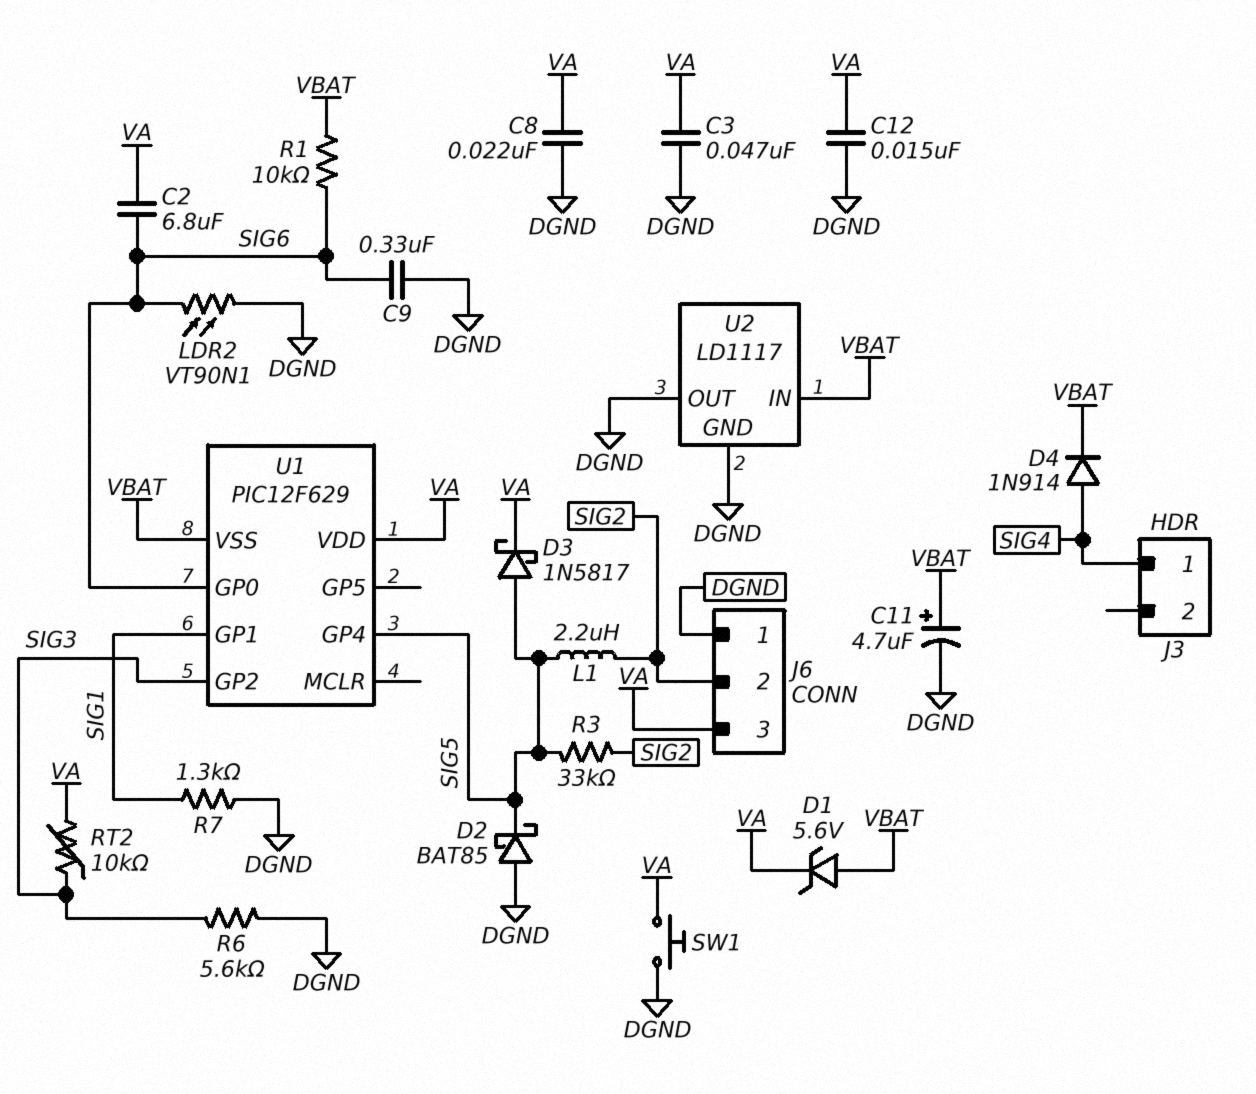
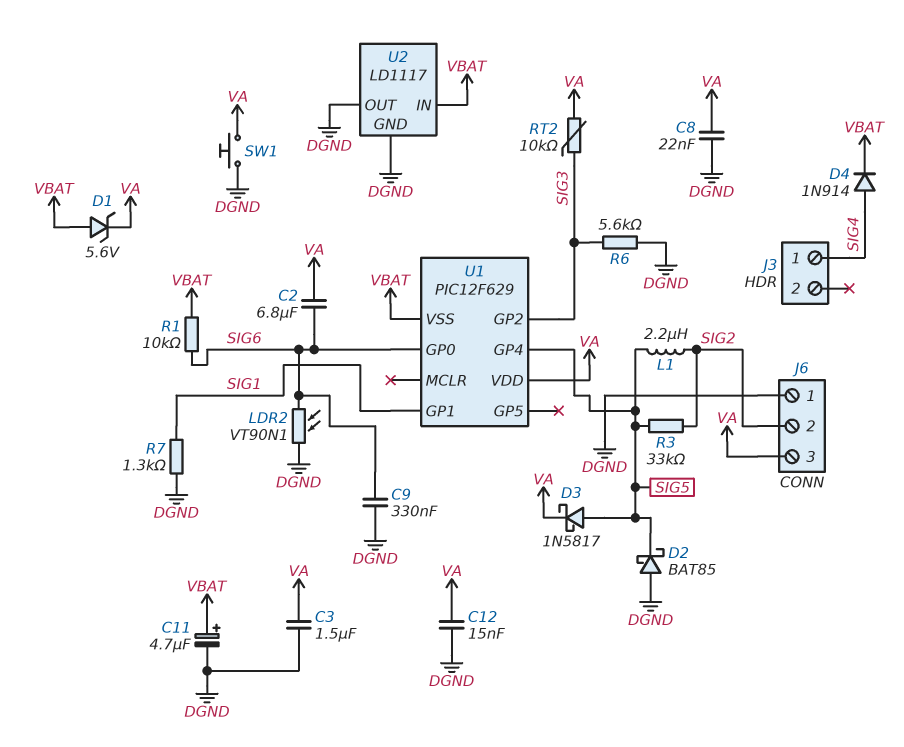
C3: 47nF (DGND, VA) -> 1.5uF (DGND, VA)

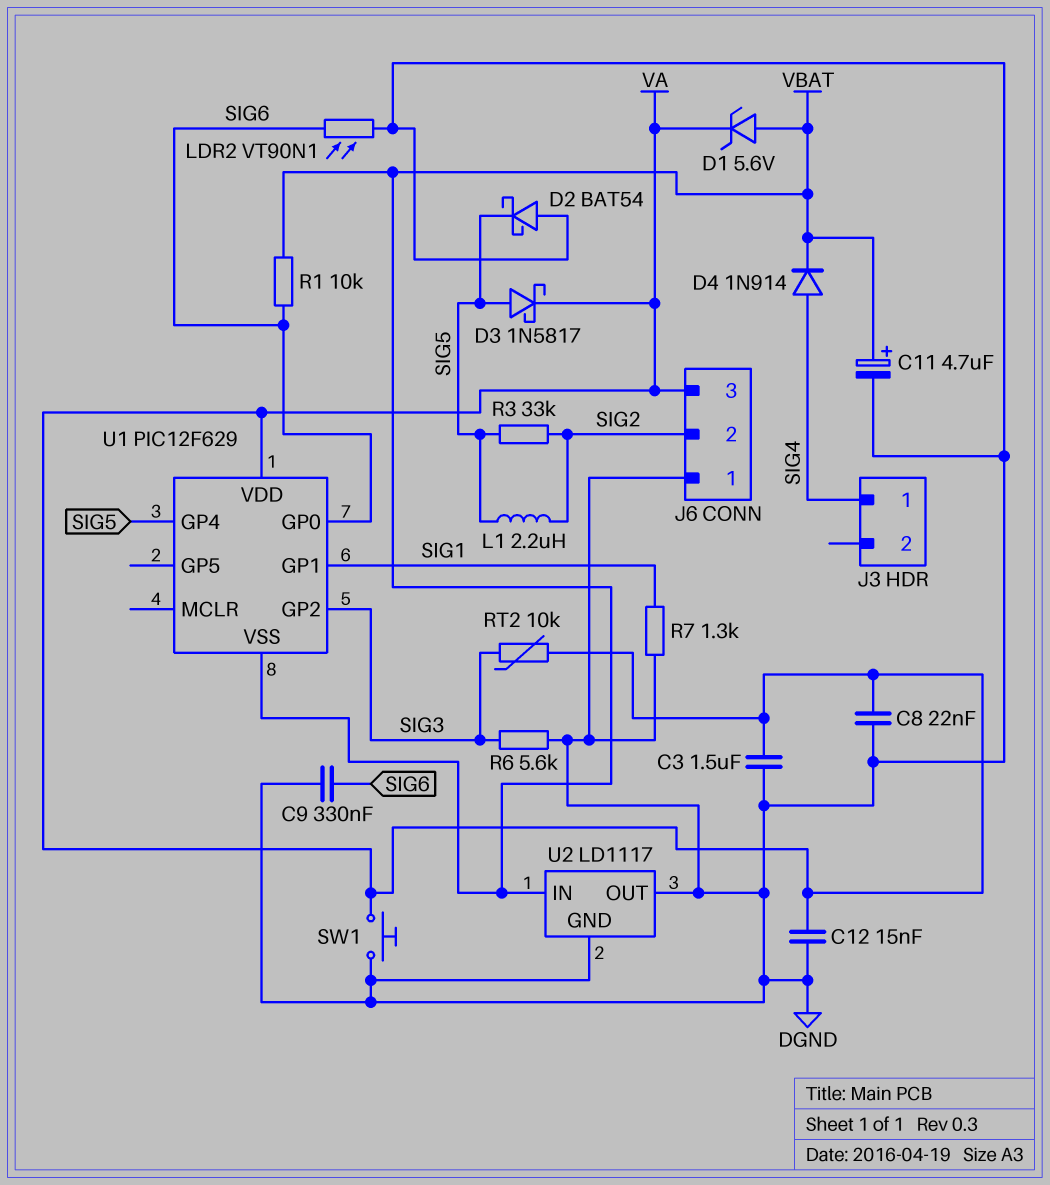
C2: 6.8uF (SIG6, VA) -> none
D2: schottky BAT85 (A DGND, K SIG5) -> schottky BAT54 (A DGND, K SIG5)

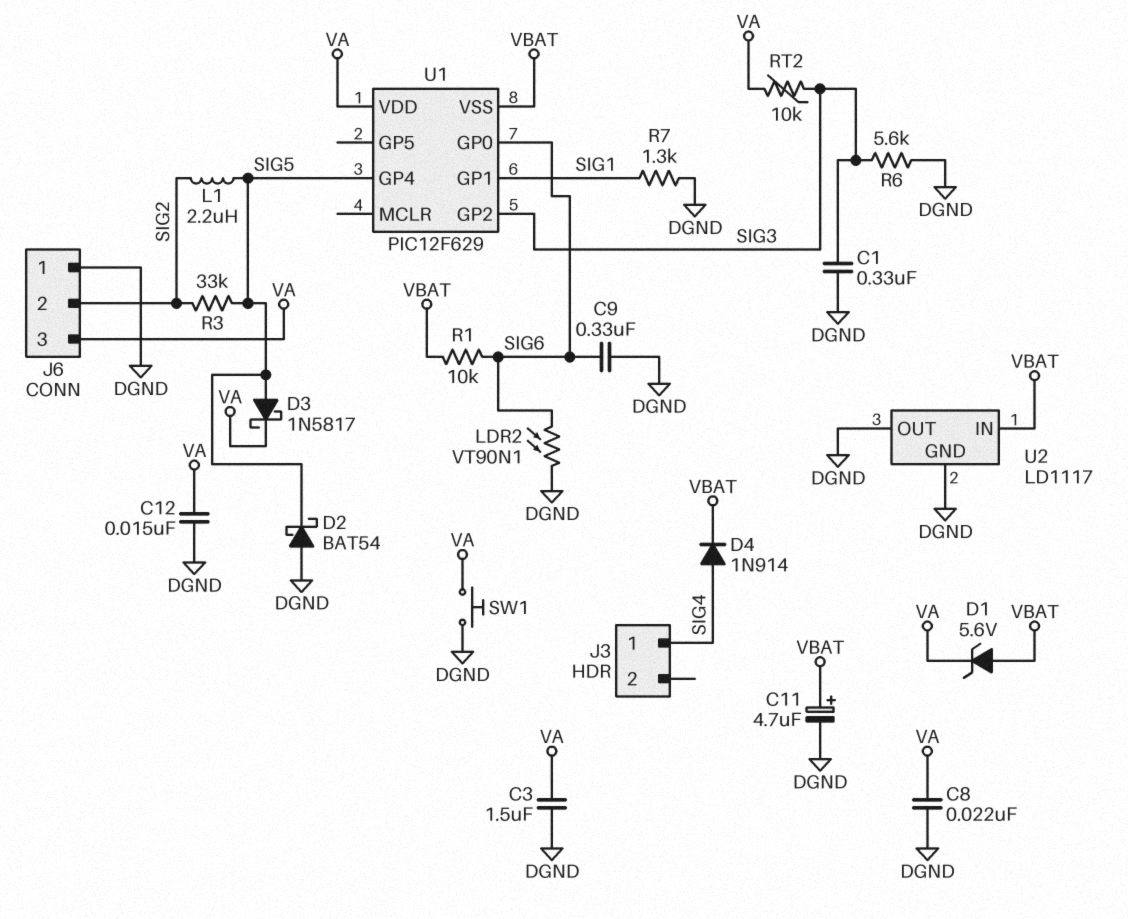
C1: none -> 330nF (DGND, SIG3)

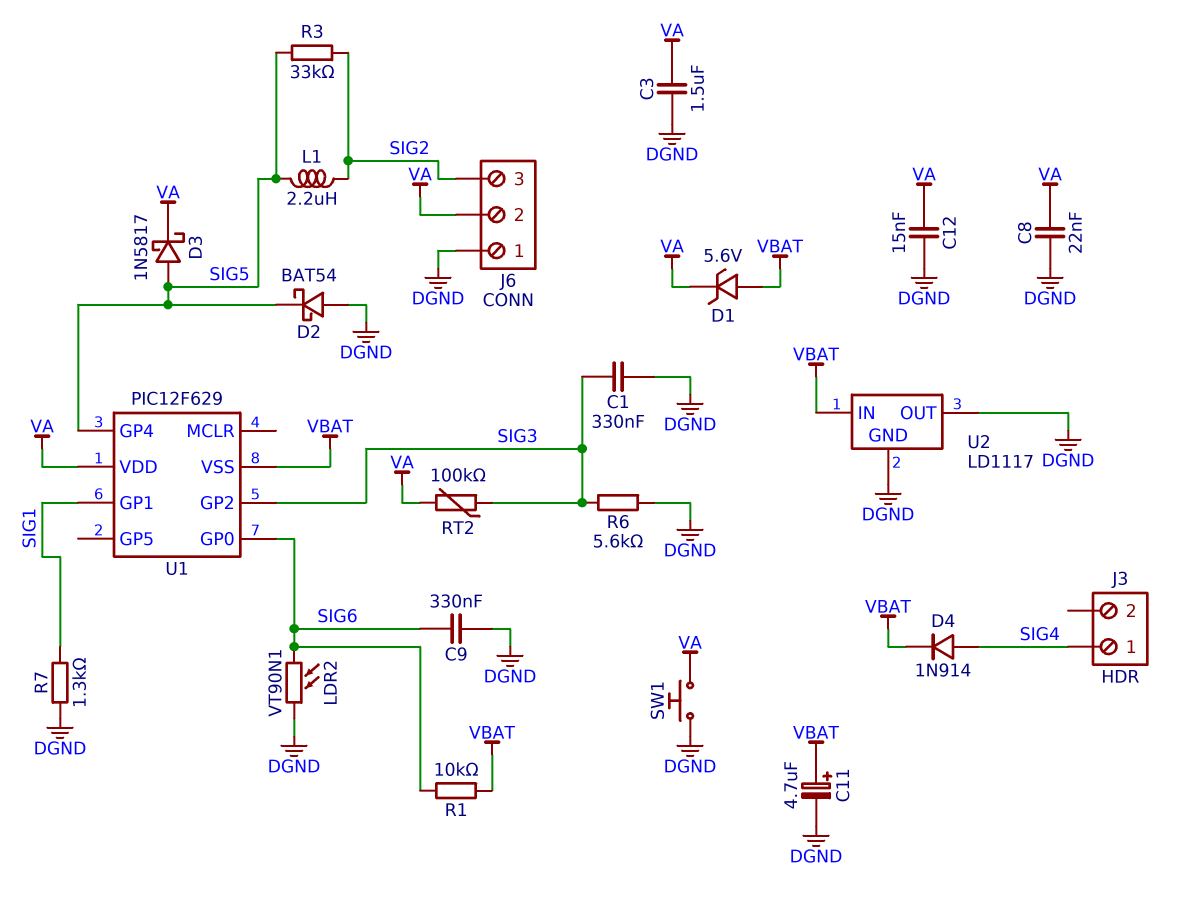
J6 pin 2: SIG2 -> VA
J6 pin 3: VA -> SIG2
RT2: 10k (SIG3, VA) -> 100k (SIG3, VA)

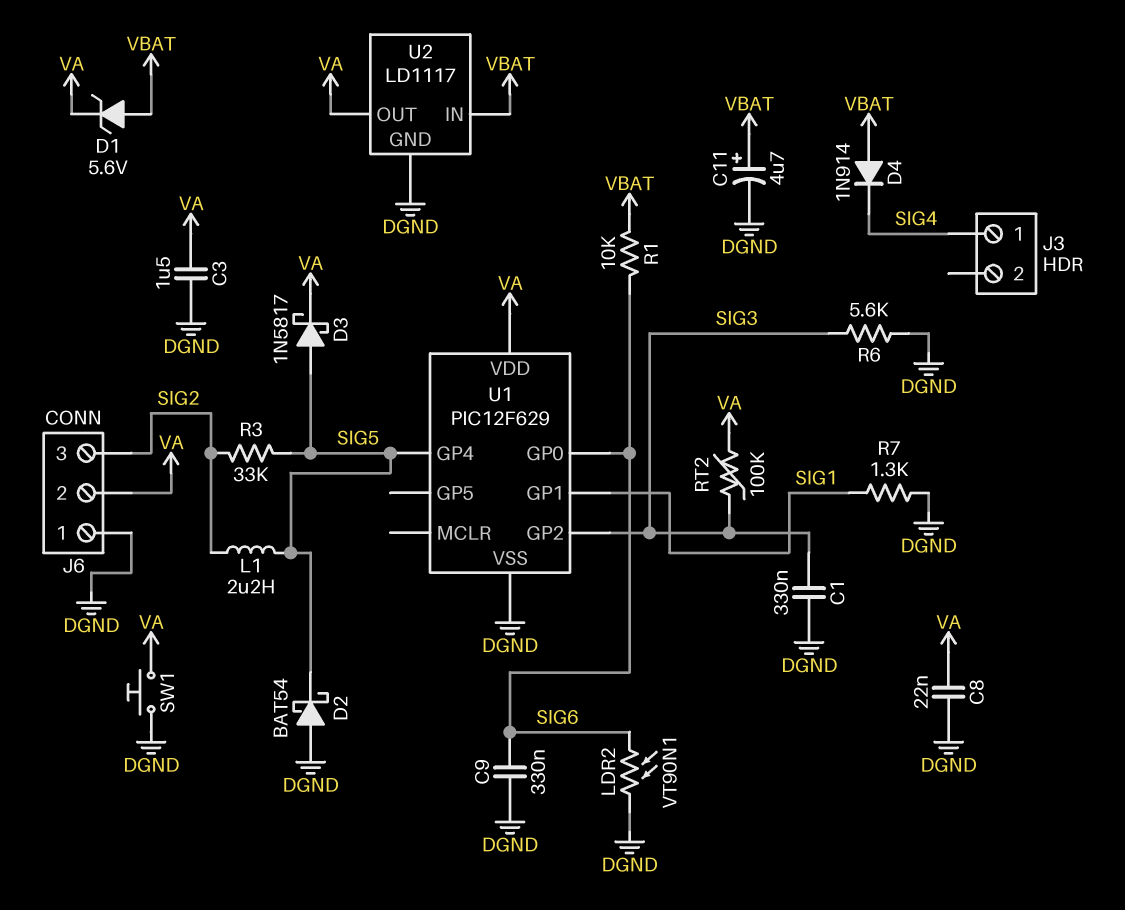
C12: 15nF (DGND, VA) -> none
D4: diode 1N914 (A SIG4, K VBAT) -> diode 1N914 (A VBAT, K SIG4)
U1 pin VSS: VBAT -> DGND
U2 pin OUT: DGND -> VA

